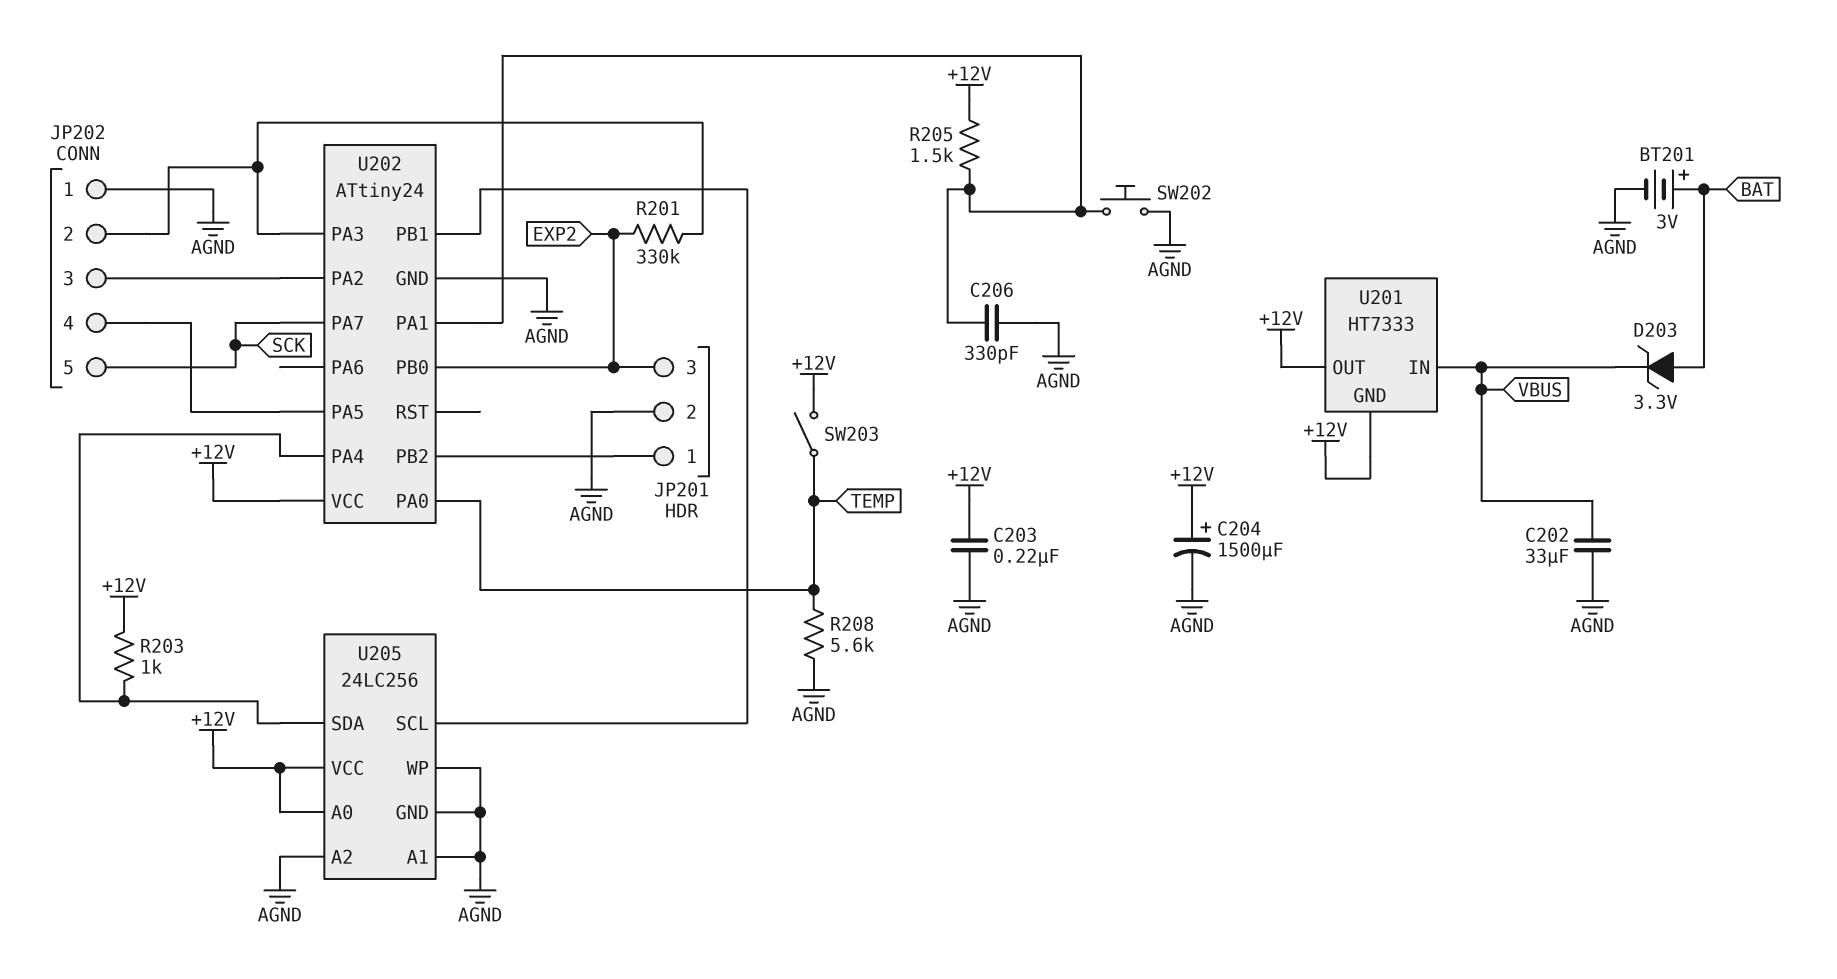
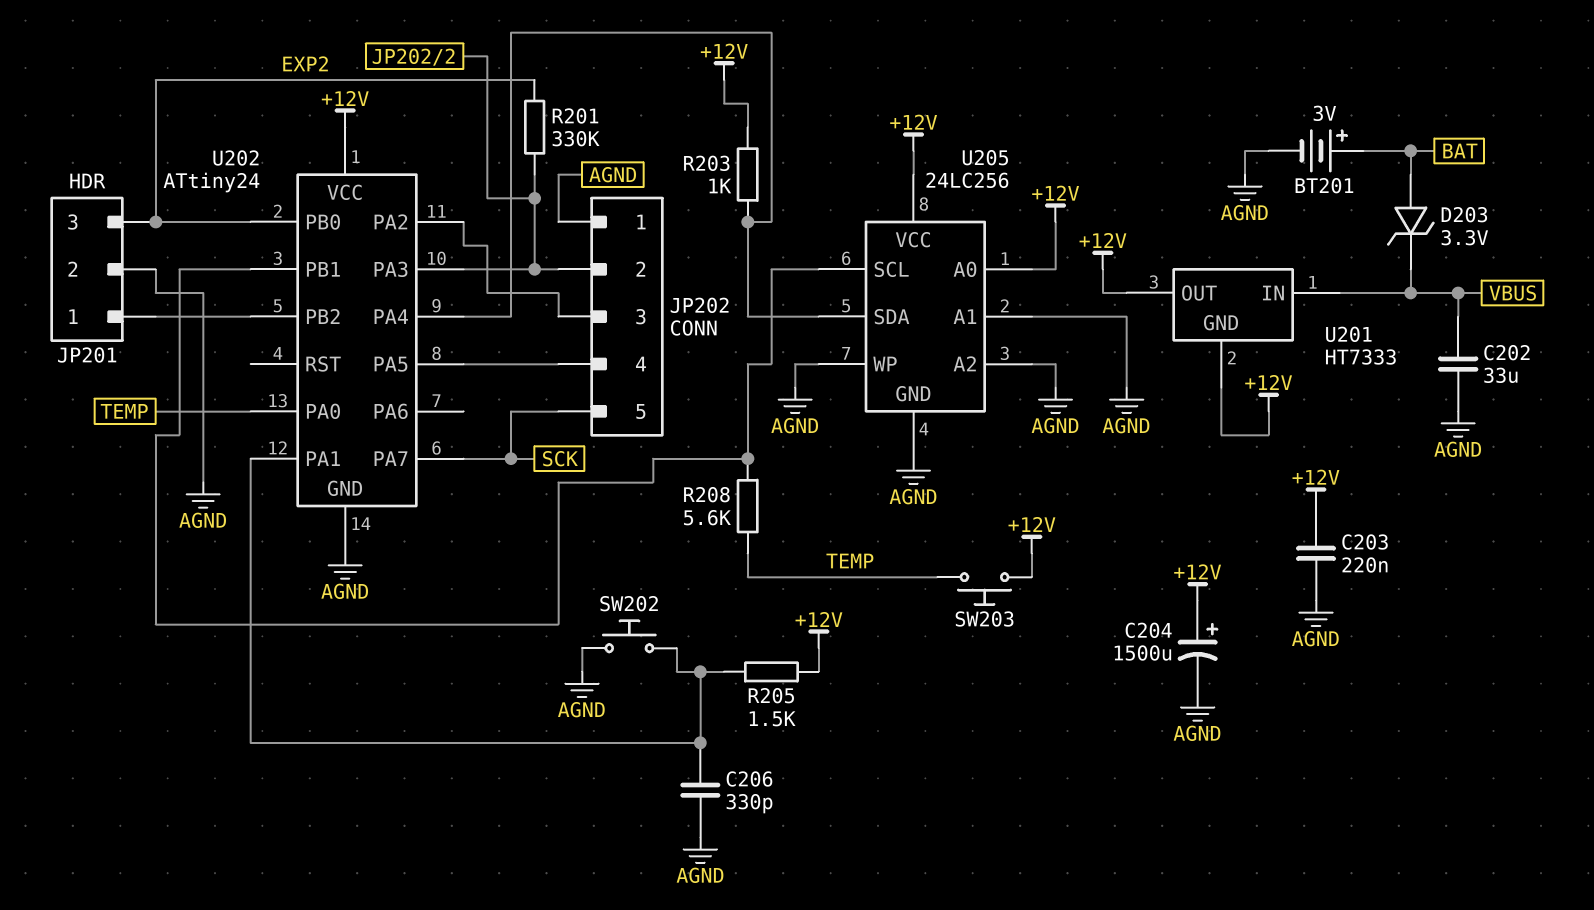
R208: 5.6k (AGND, TEMP) -> 5.6k (TEMP, U202/PB1)
SW203: switch (+12V, TEMP) -> button (+12V, TEMP)

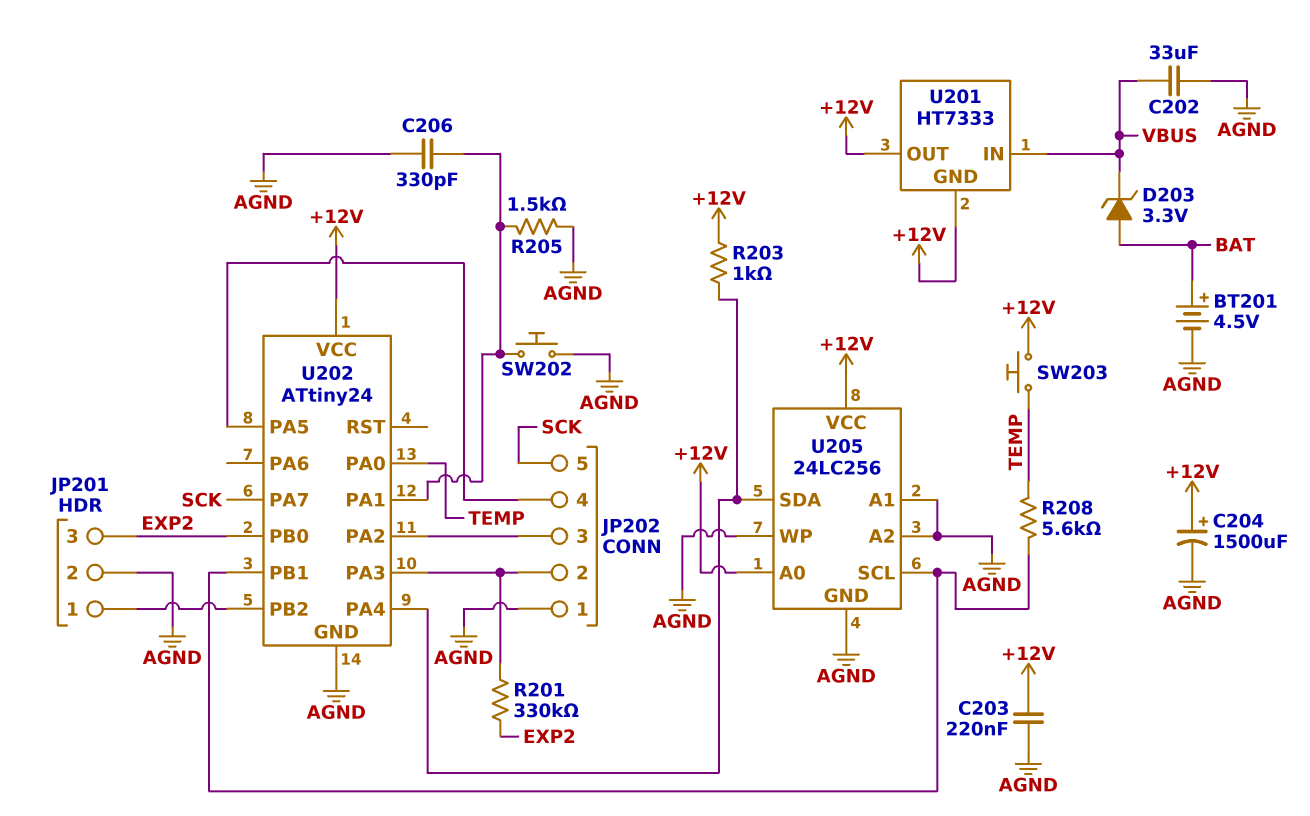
BT201: 3V (plus BAT, minus AGND) -> 4.5V (plus BAT, minus AGND)
R205: 1.5k (+12V, U202/PA1) -> 1.5k (AGND, U202/PA1)

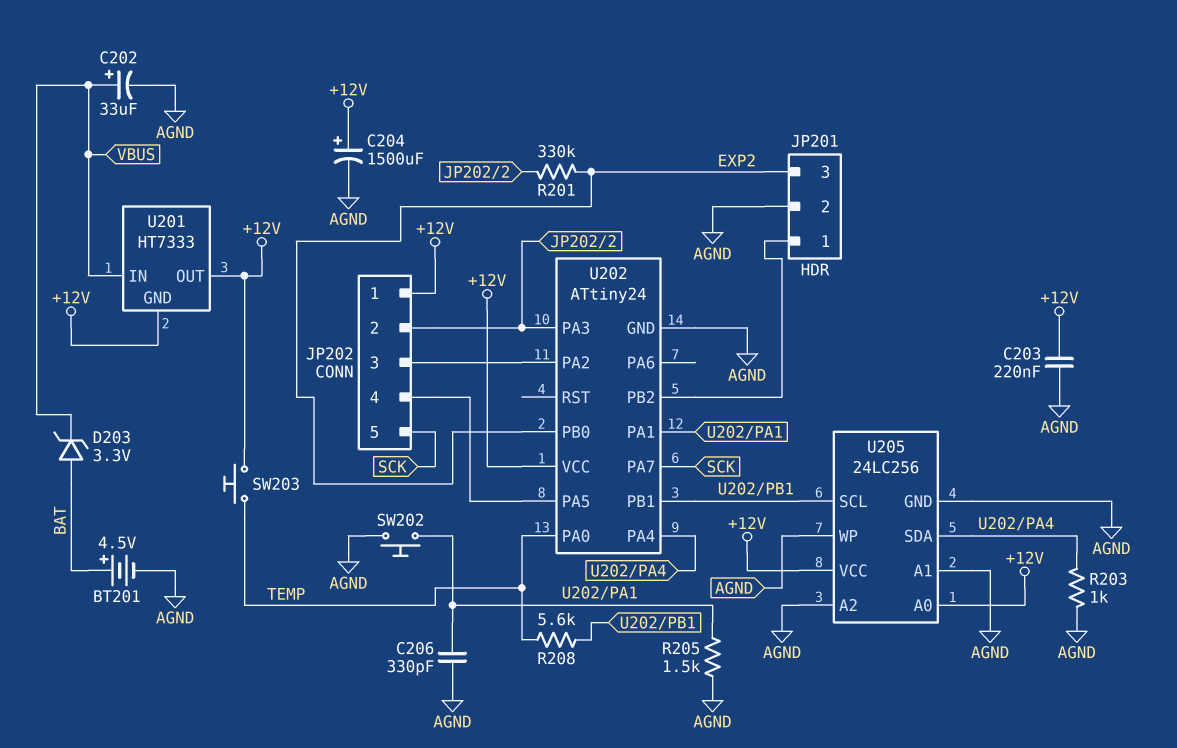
C202: 33uF (AGND, VBUS) -> 33uF (plus VBUS, minus AGND)
JP202 pin 1: AGND -> +12V
R203: 1k (+12V, U202/PA4) -> 1k (AGND, U202/PA4)

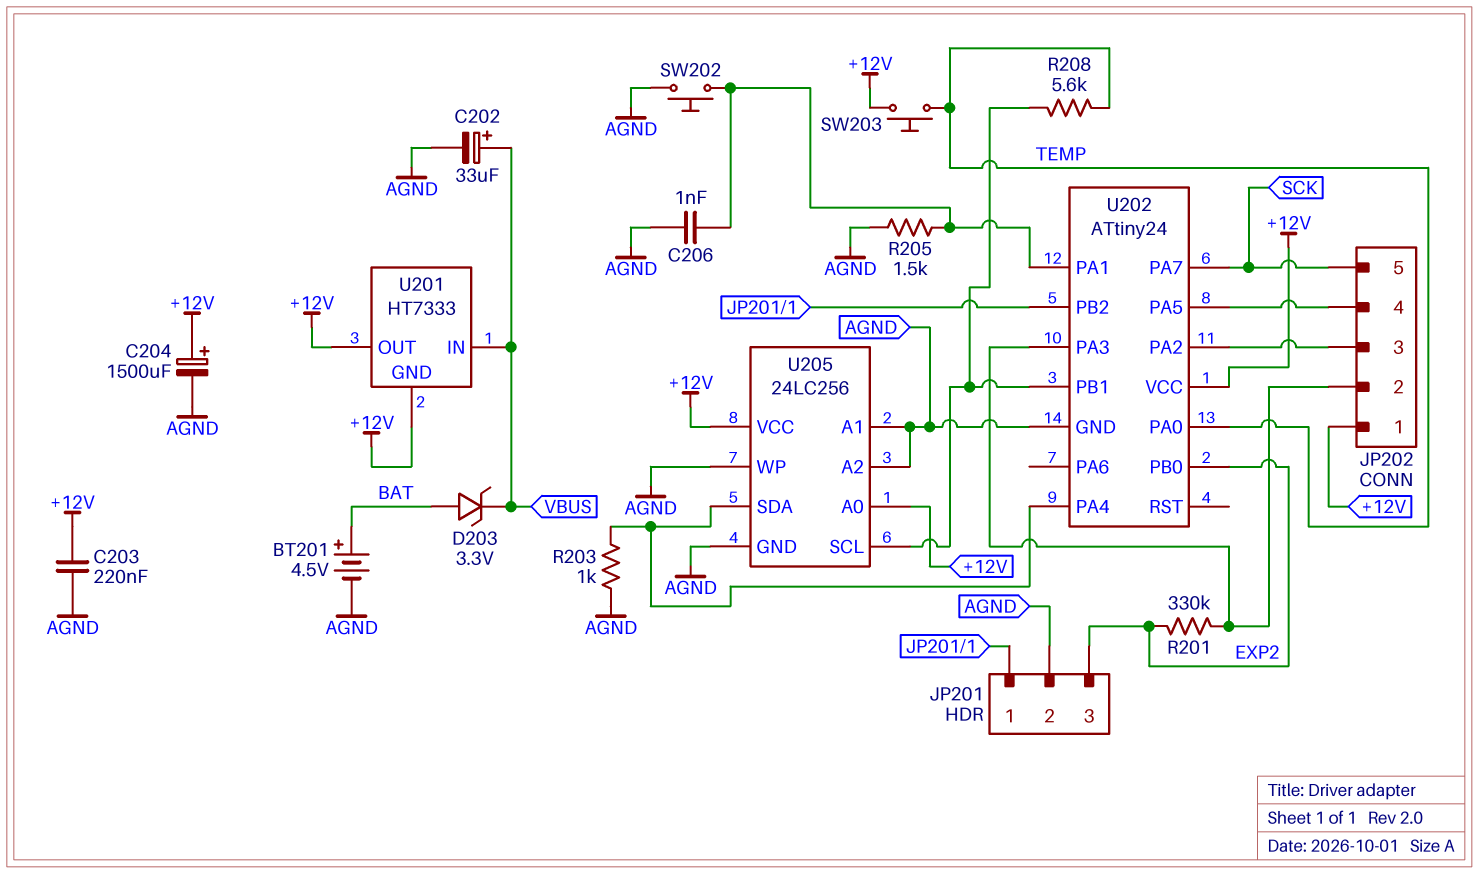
C206: 330pF (AGND, U202/PA1) -> 1nF (AGND, U202/PA1)

